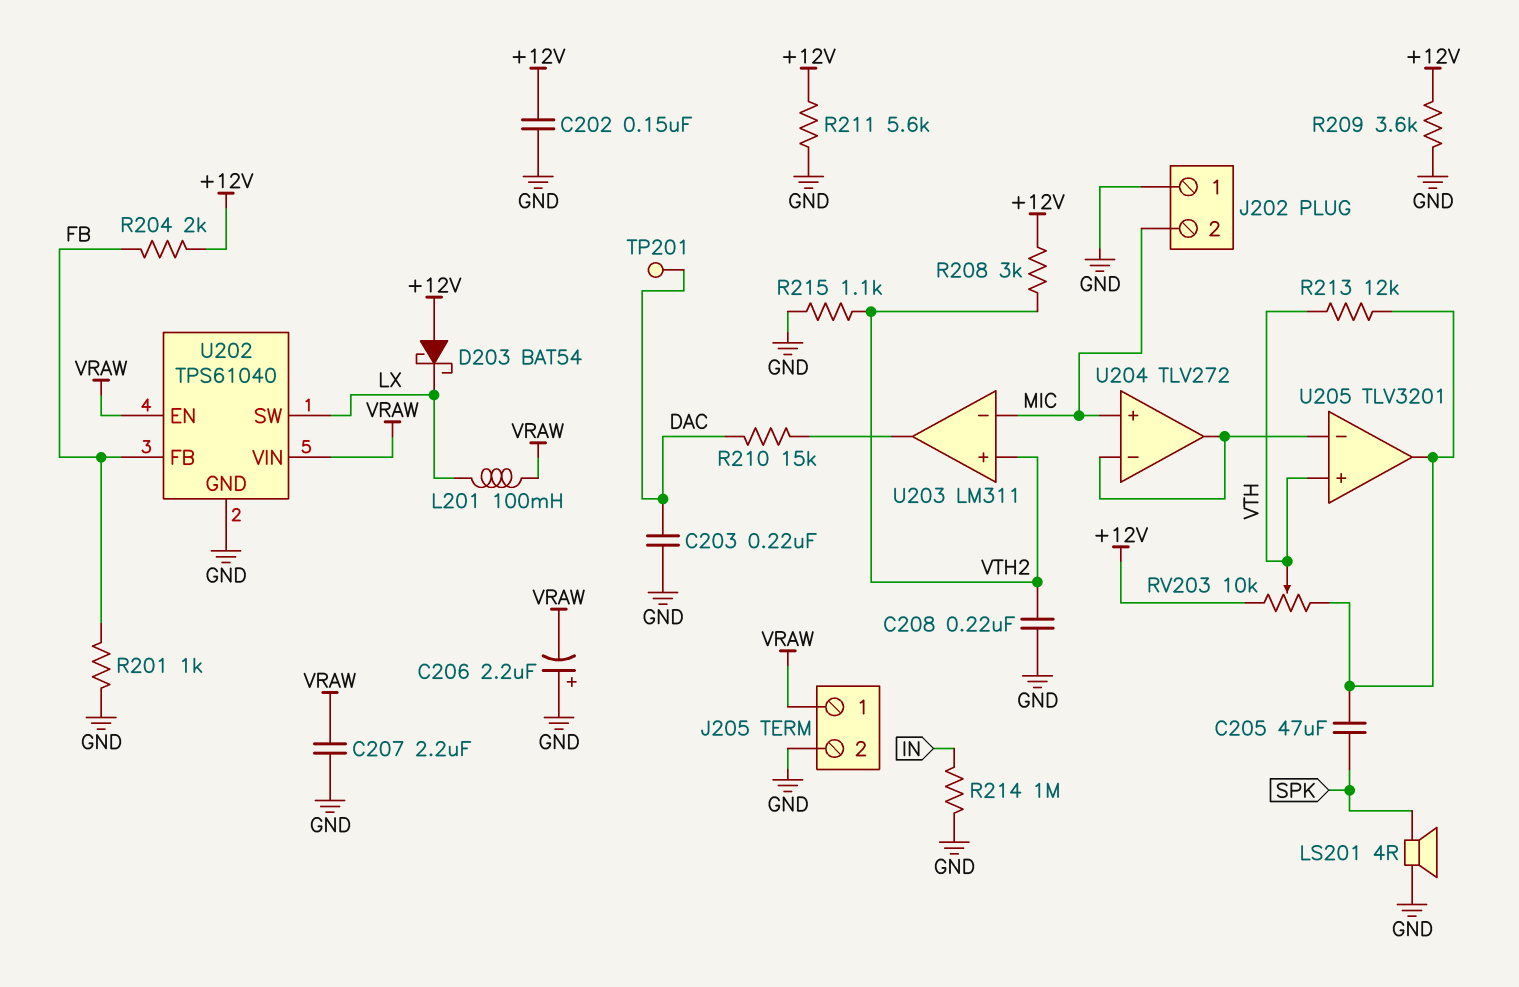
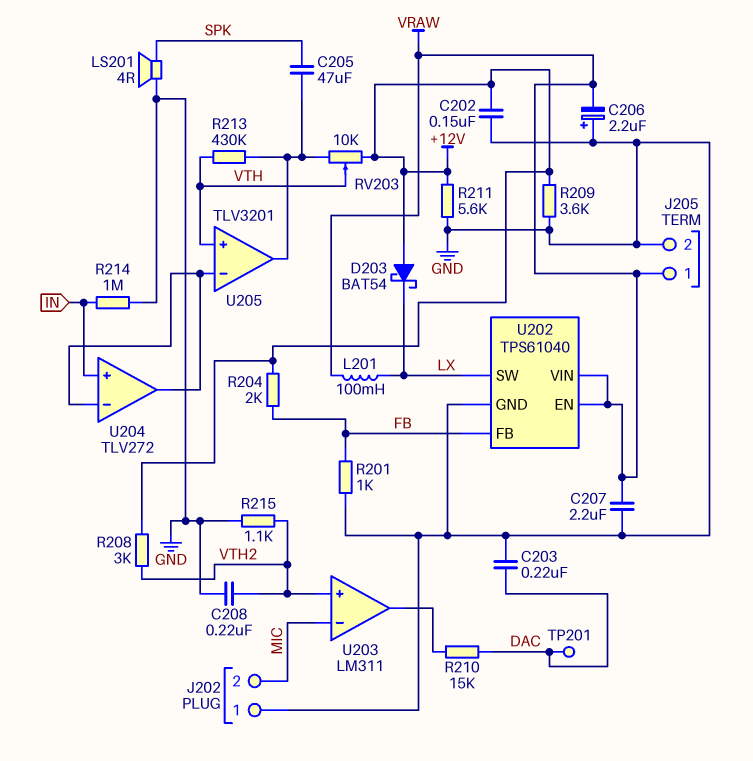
R213: 12k (U205/out, VTH) -> 430k (U205/out, VTH)
U204 pin in+: MIC -> IN

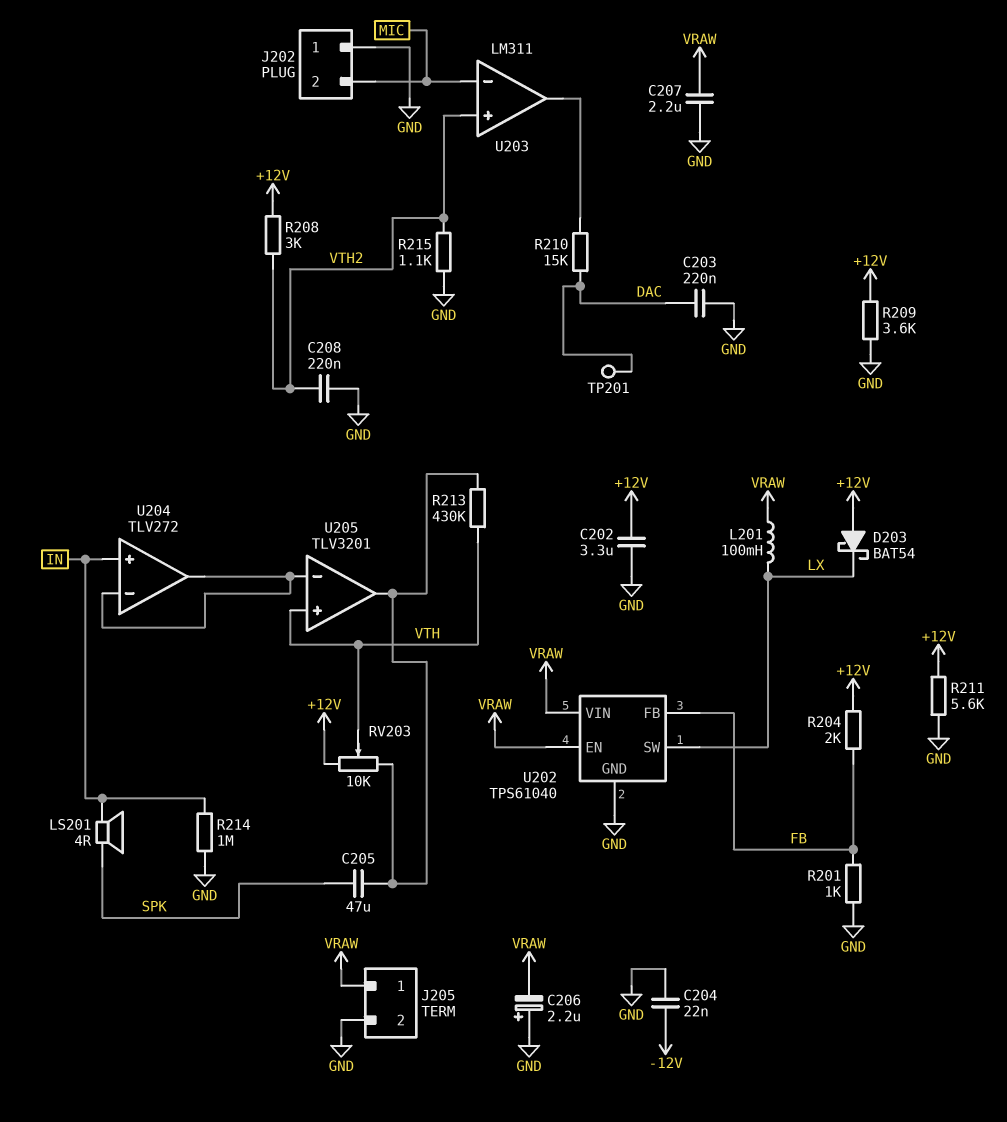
C202: 150nF (+12V, GND) -> 3.3uF (+12V, GND)
C204: none -> 22nF (-12V, GND)
LS201: speaker 4R (GND, SPK) -> speaker 4R (IN, SPK)

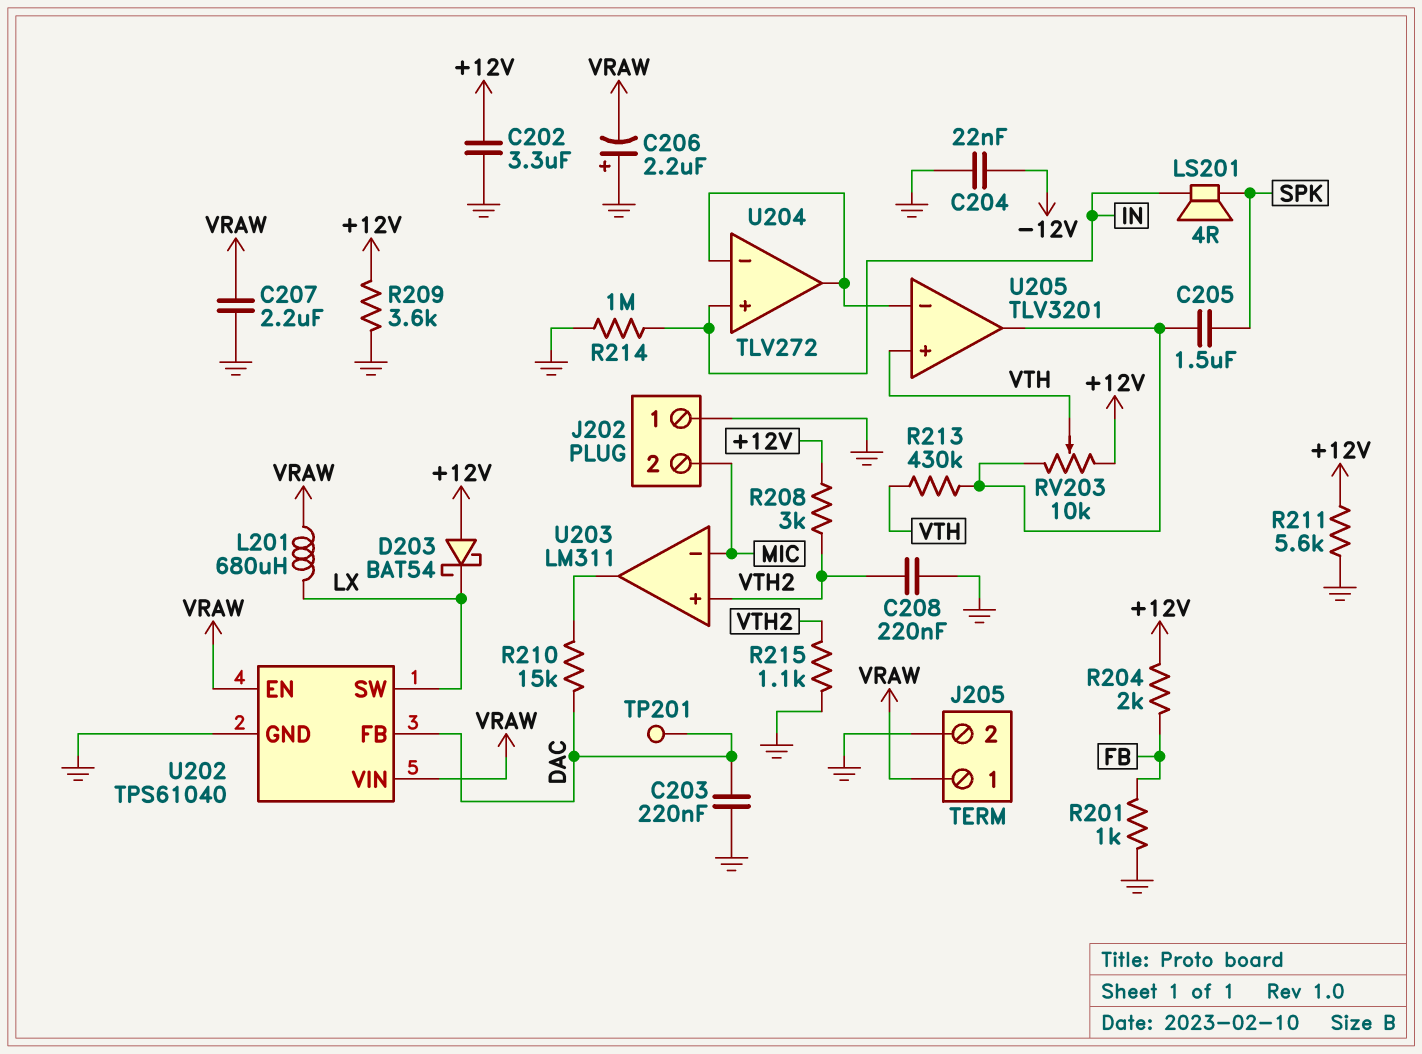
C205: 47uF (SPK, U205/out) -> 1.5uF (SPK, U205/out)
L201: 100mH (LX, VRAW) -> 680uH (LX, VRAW)
U202 pin FB: FB -> DAC

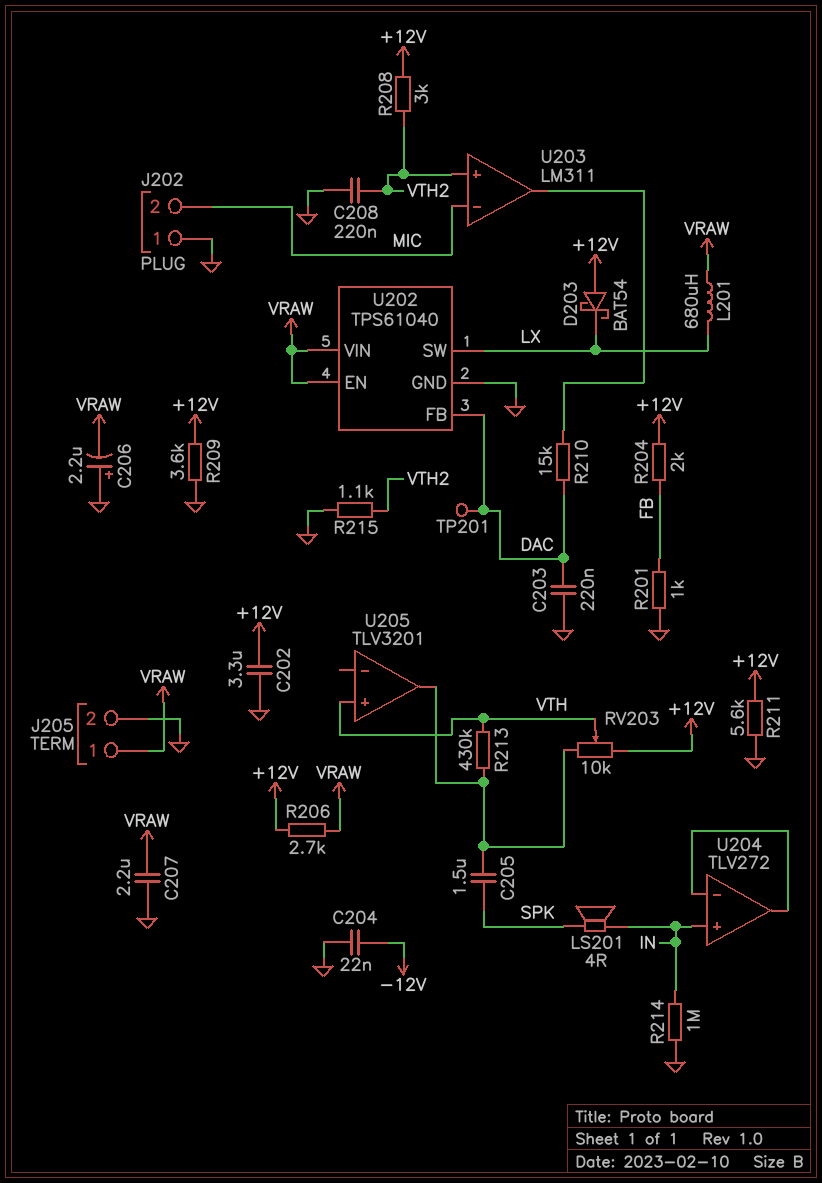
R206: none -> 2.7k (+12V, VRAW)
U205 pin in-: U204/in- -> none

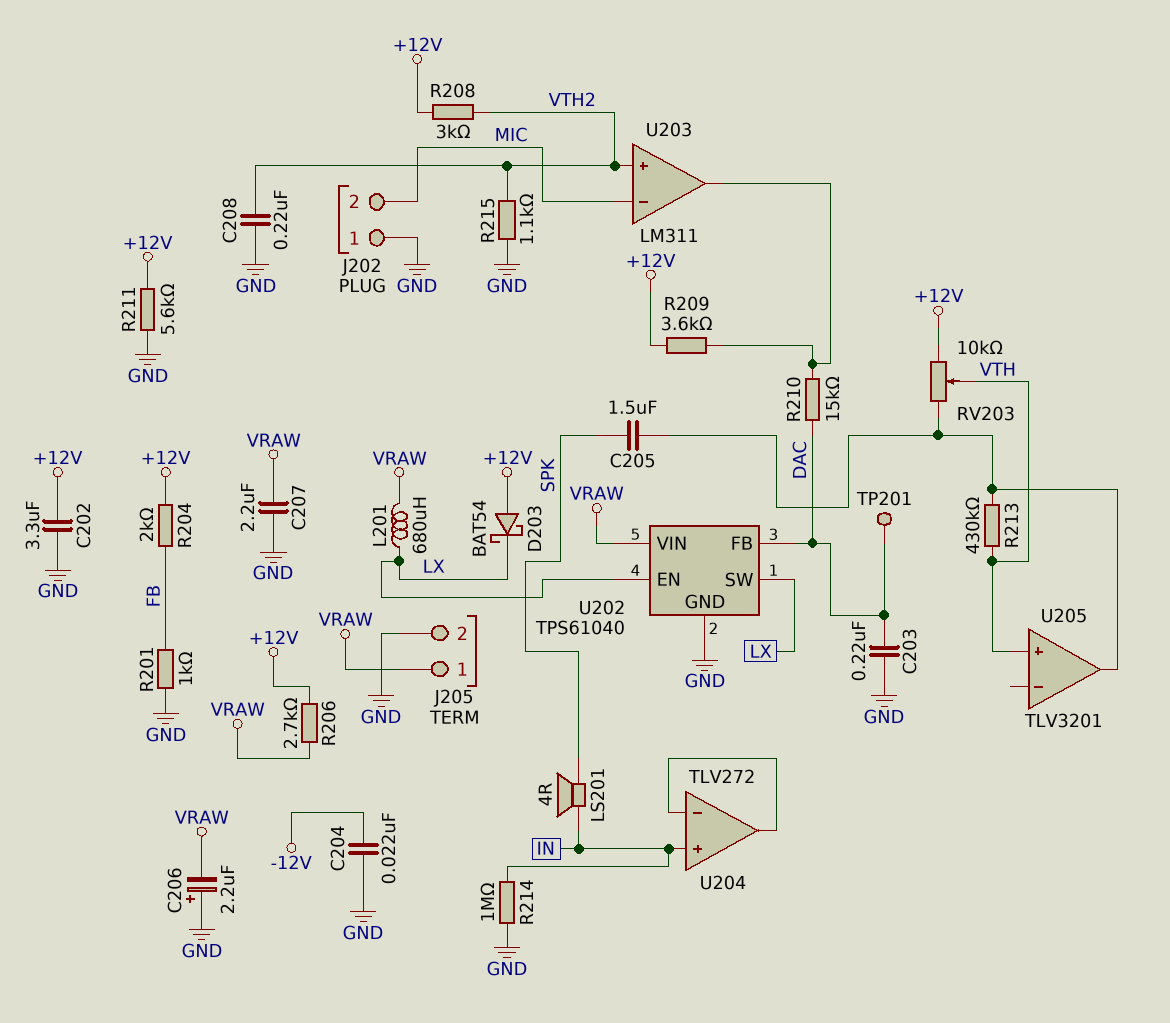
R209: 3.6k (+12V, GND) -> 3.6k (+12V, U203/out)
U202 pin EN: VRAW -> LX

